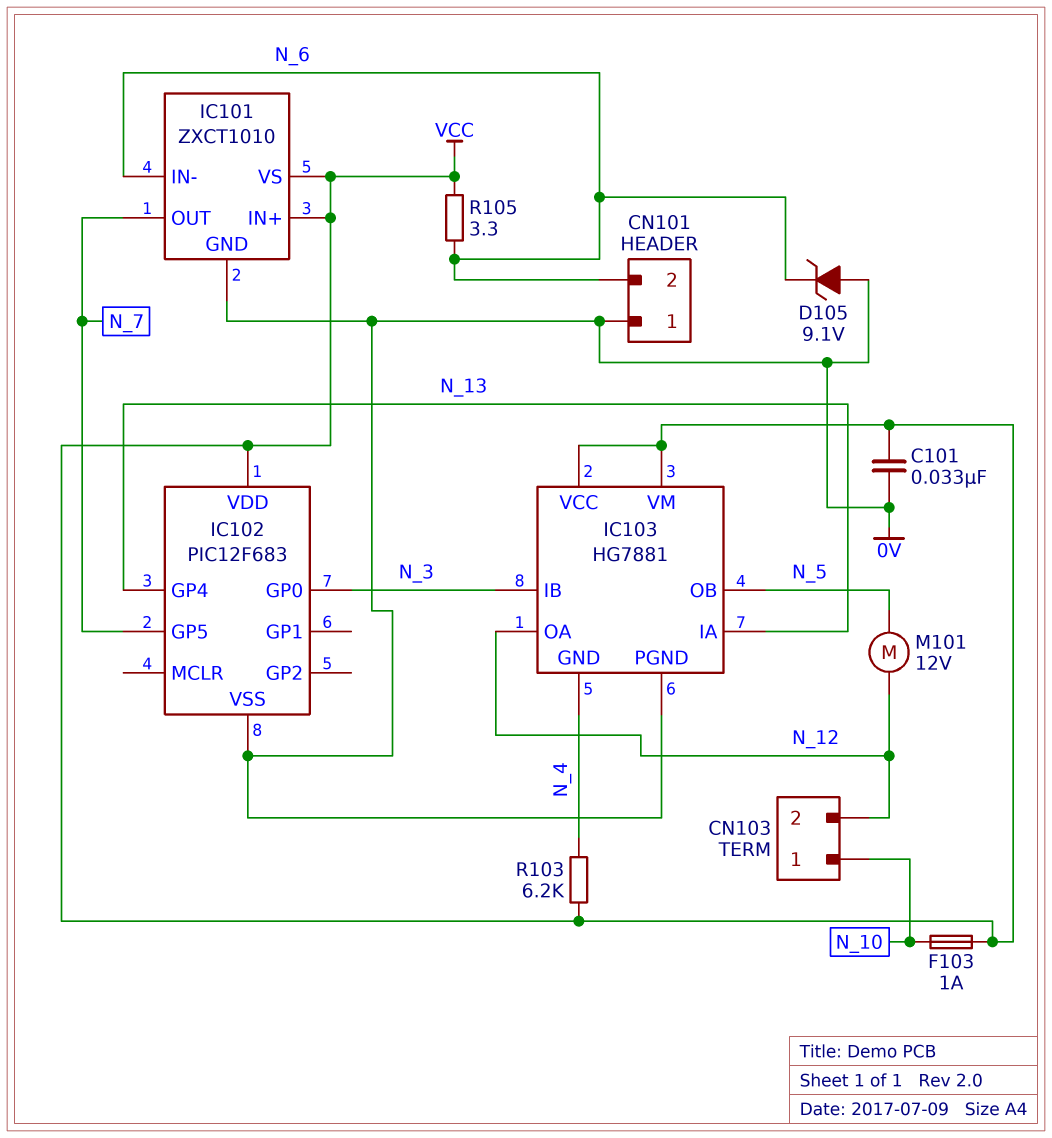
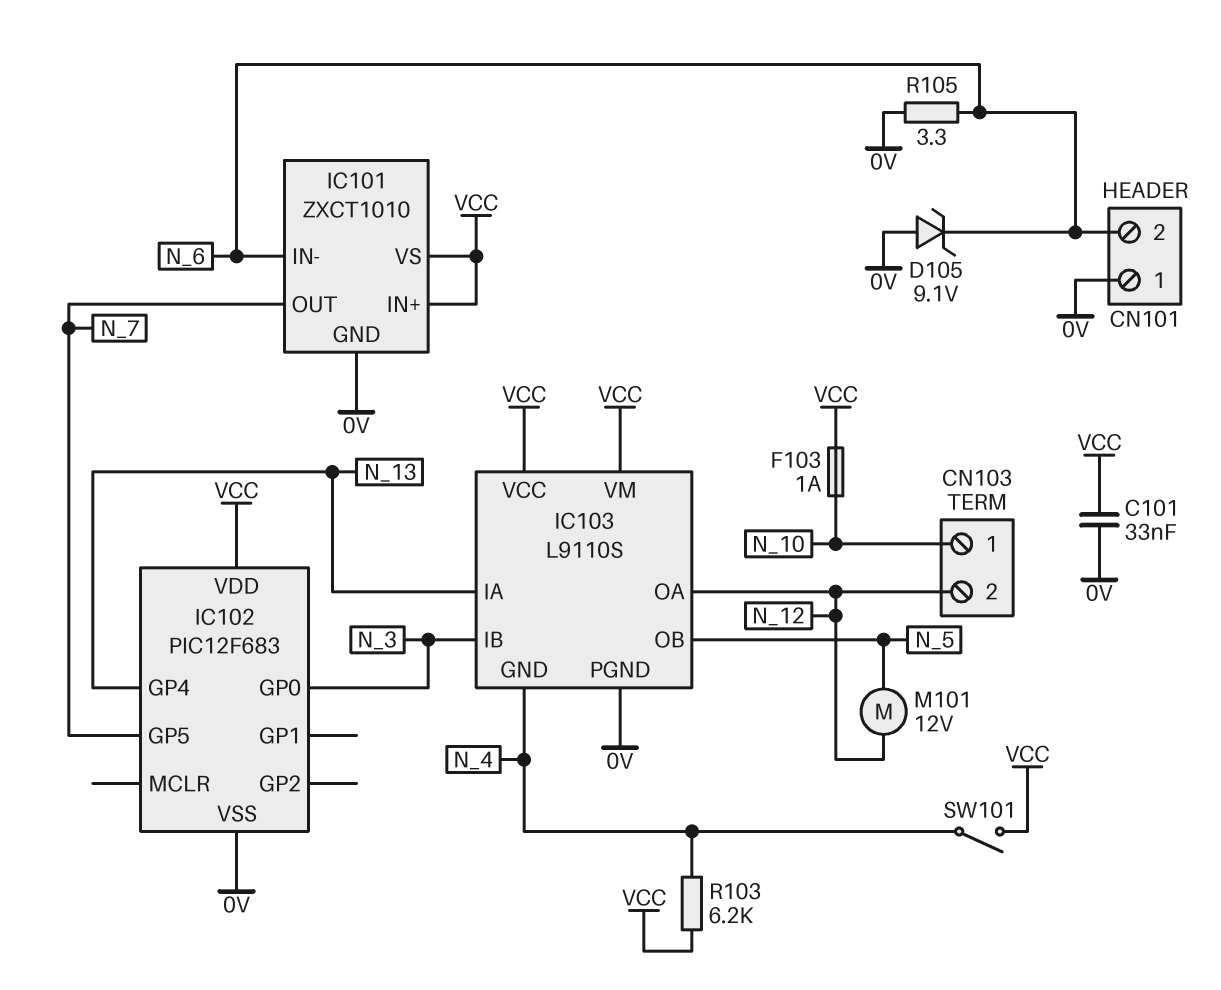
IC103: HG7881 -> L9110S
R105: 3.3 (N_6, VCC) -> 3.3 (0V, N_6)
SW101: none -> switch (N_4, VCC)

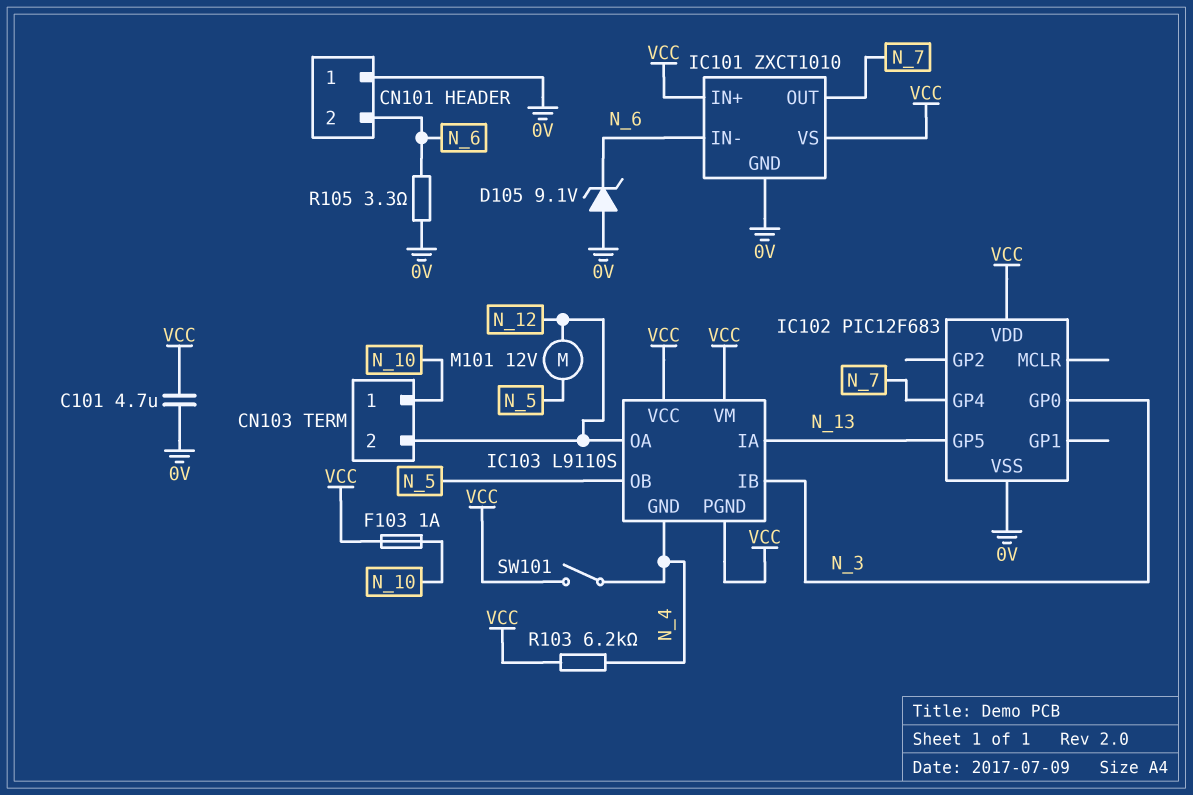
C101: 33nF (0V, VCC) -> 4.7uF (0V, VCC)
IC102 pin GP4: N_13 -> N_7
IC102 pin GP5: N_7 -> N_13
IC103 pin PGND: 0V -> VCC

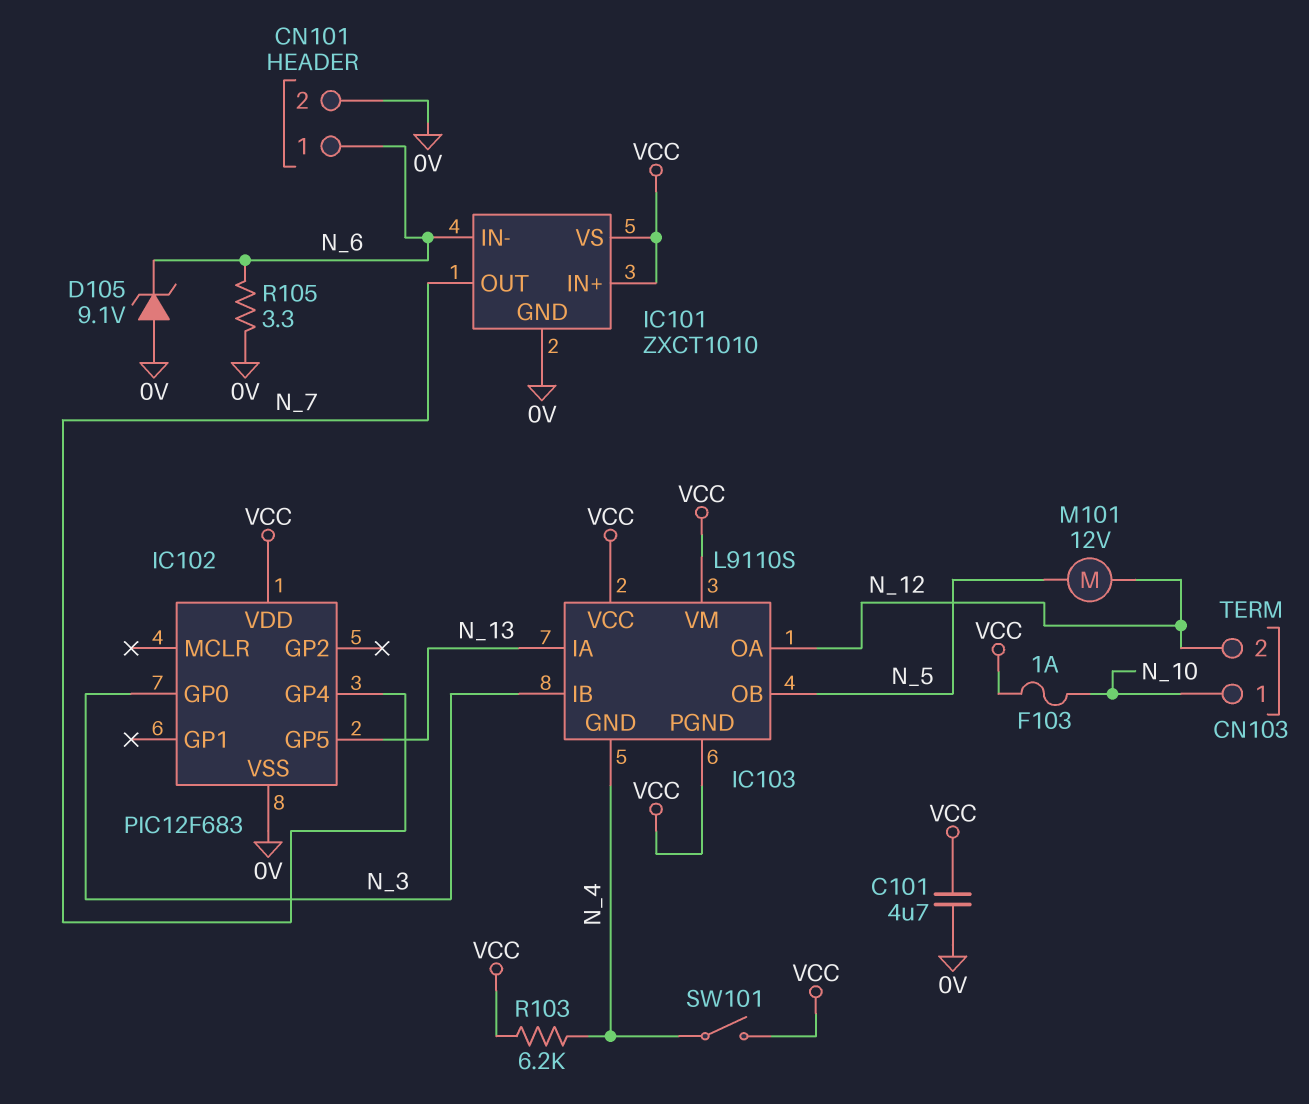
CN101 pin 1: 0V -> N_6
CN101 pin 2: N_6 -> 0V

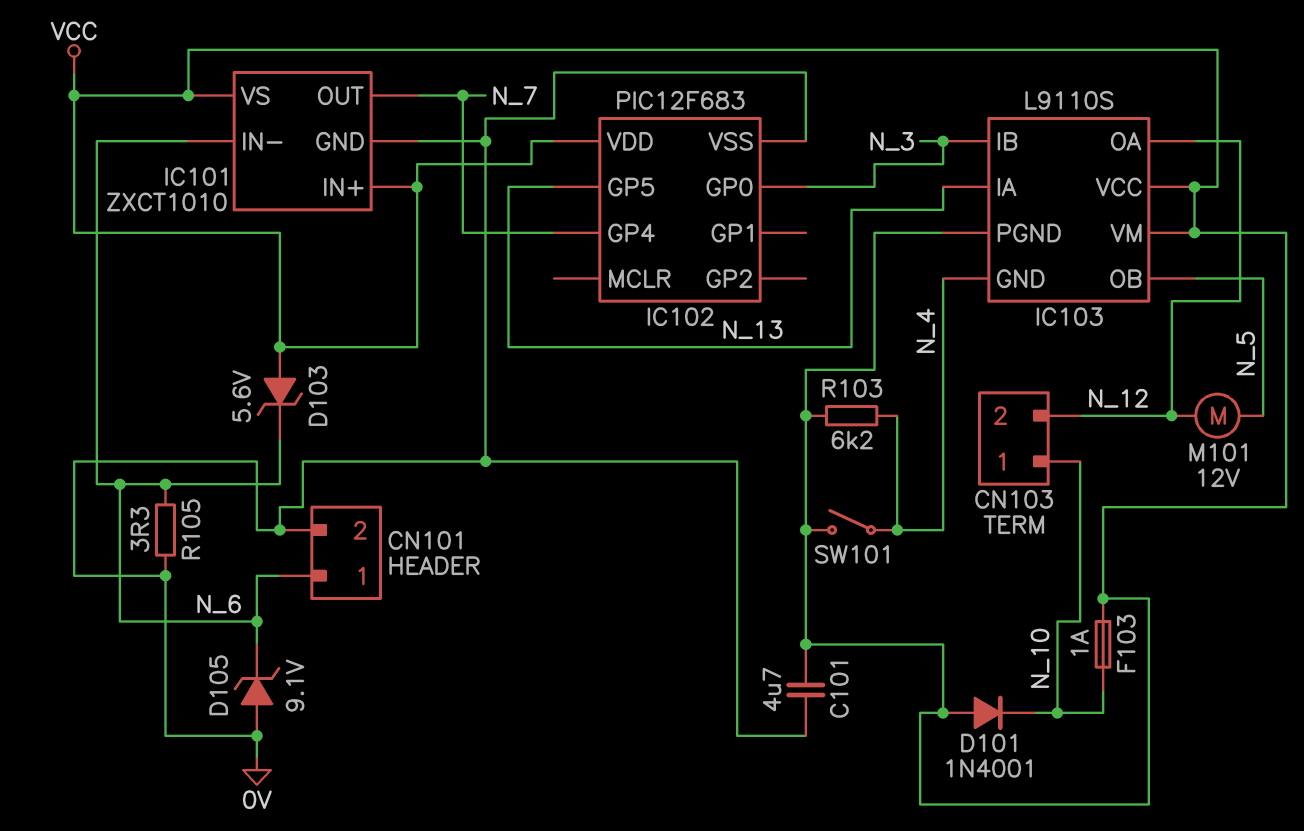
D101: none -> diode 1N4001 (A VCC, K N_10)
D103: none -> zener 5.6V (A VCC, K N_6)

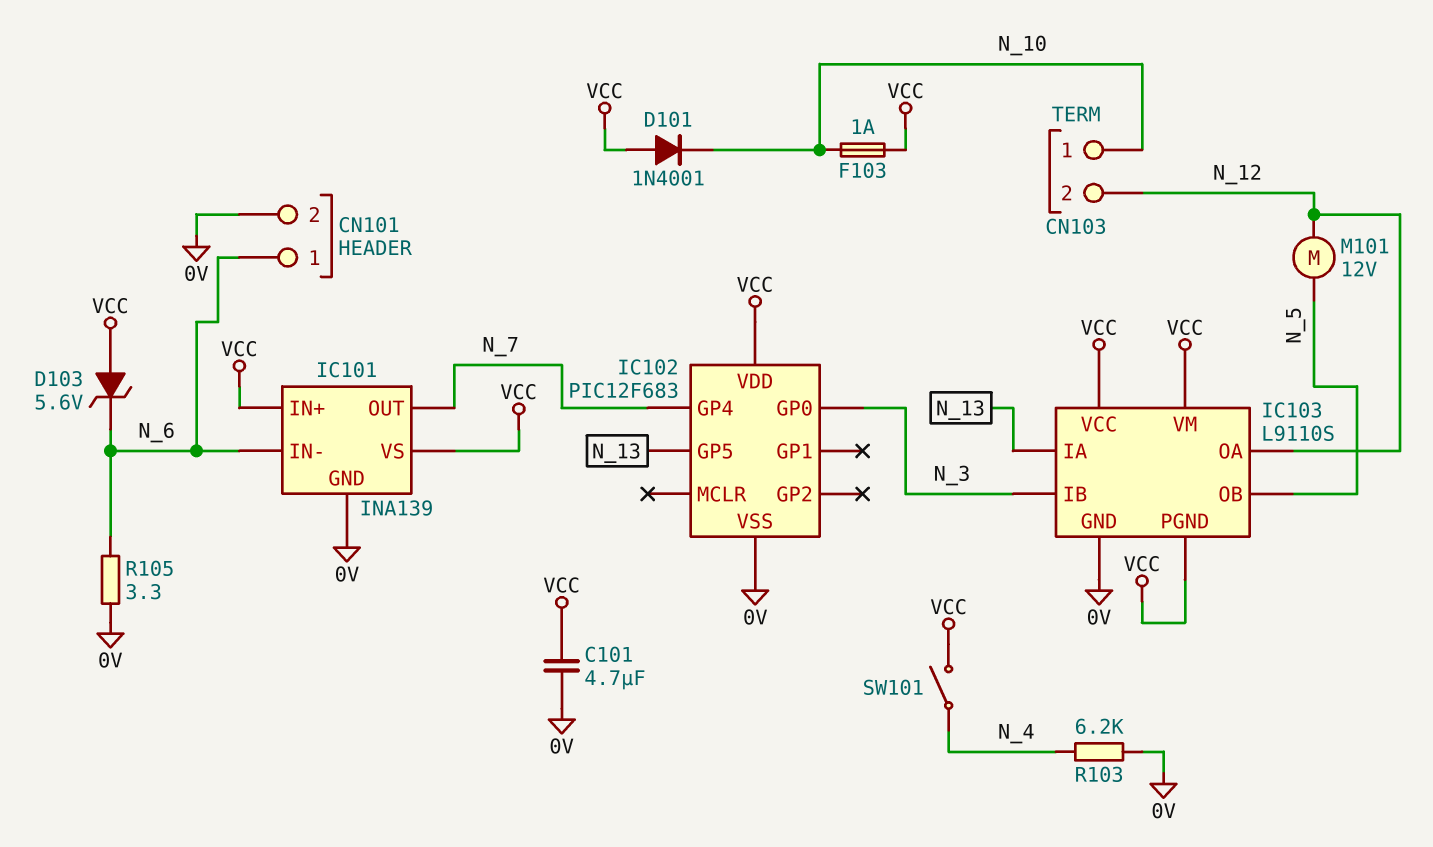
D105: zener 9.1V (A 0V, K N_6) -> none
IC101: ZXCT1010 -> INA139
IC103 pin GND: N_4 -> 0V
R103: 6.2k (N_4, VCC) -> 6.2k (0V, N_4)

